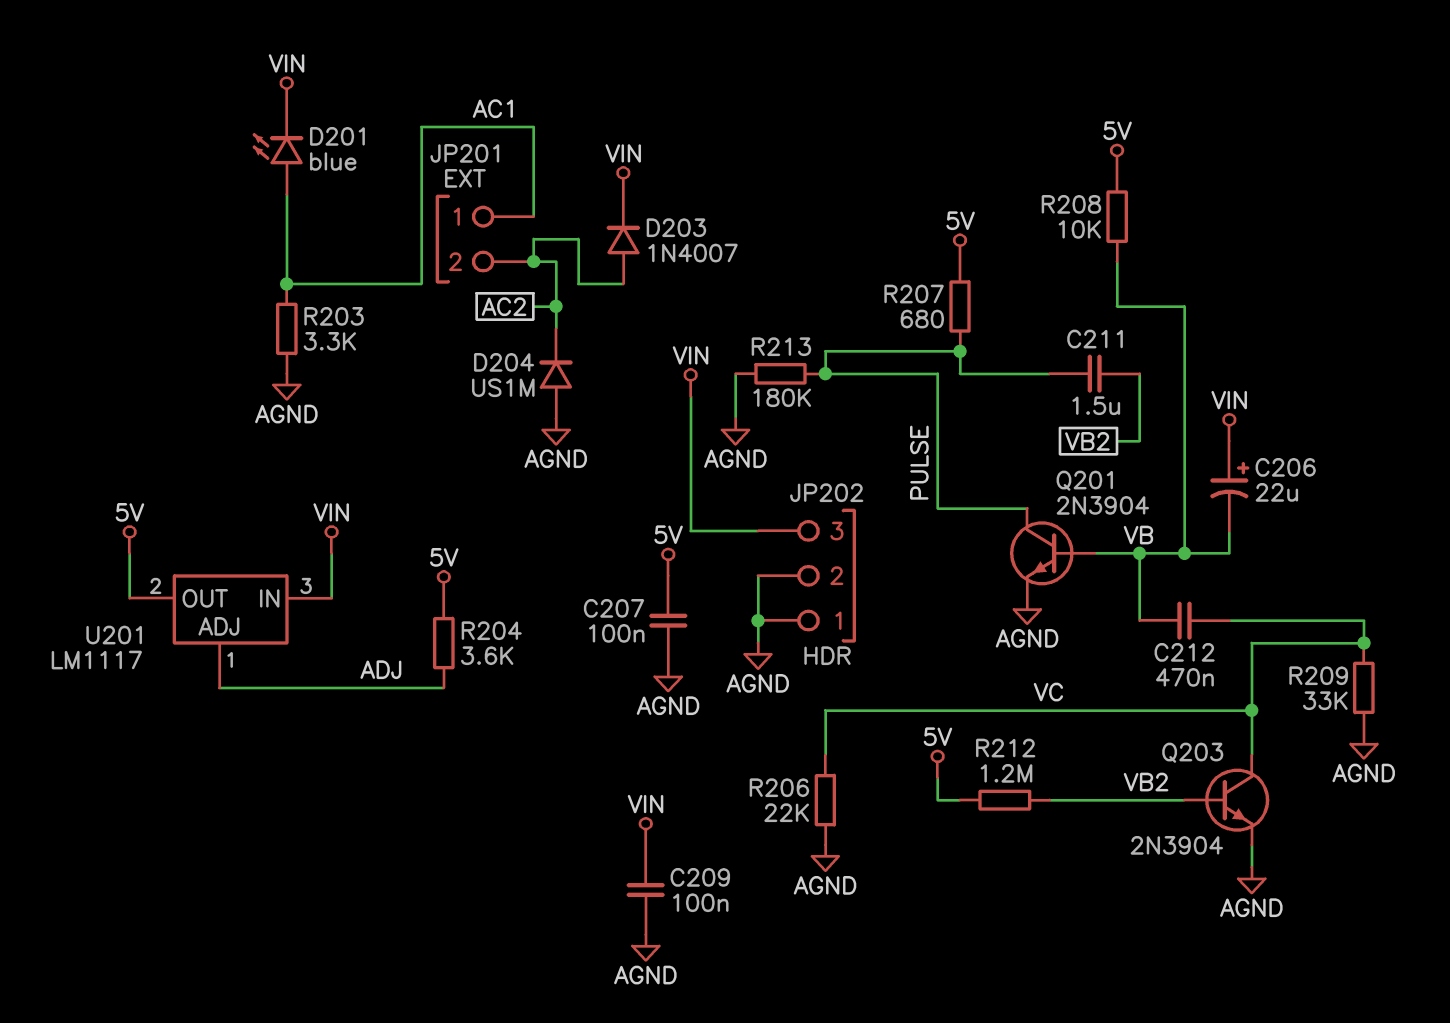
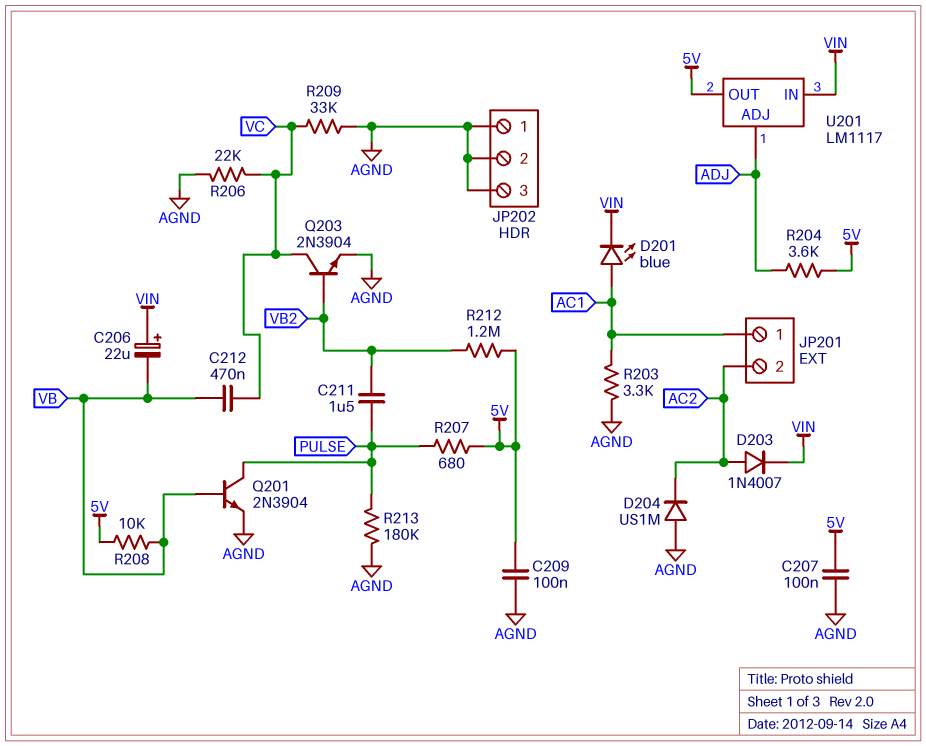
C209: 100nF (AGND, VIN) -> 100nF (5V, AGND)
JP202 pin 3: VIN -> AGND

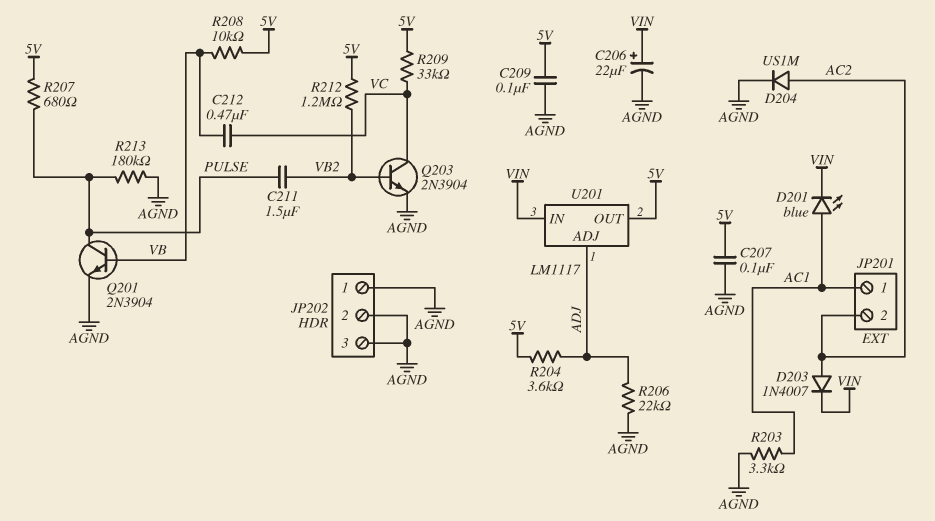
C206: 22uF (plus VIN, minus VB) -> 22uF (plus VIN, minus AGND)
D204: diode US1M (A AGND, K AC2) -> diode US1M (A AC2, K AGND)
R206: 22k (AGND, VC) -> 22k (ADJ, AGND)
R209: 33k (AGND, VC) -> 33k (5V, VC)

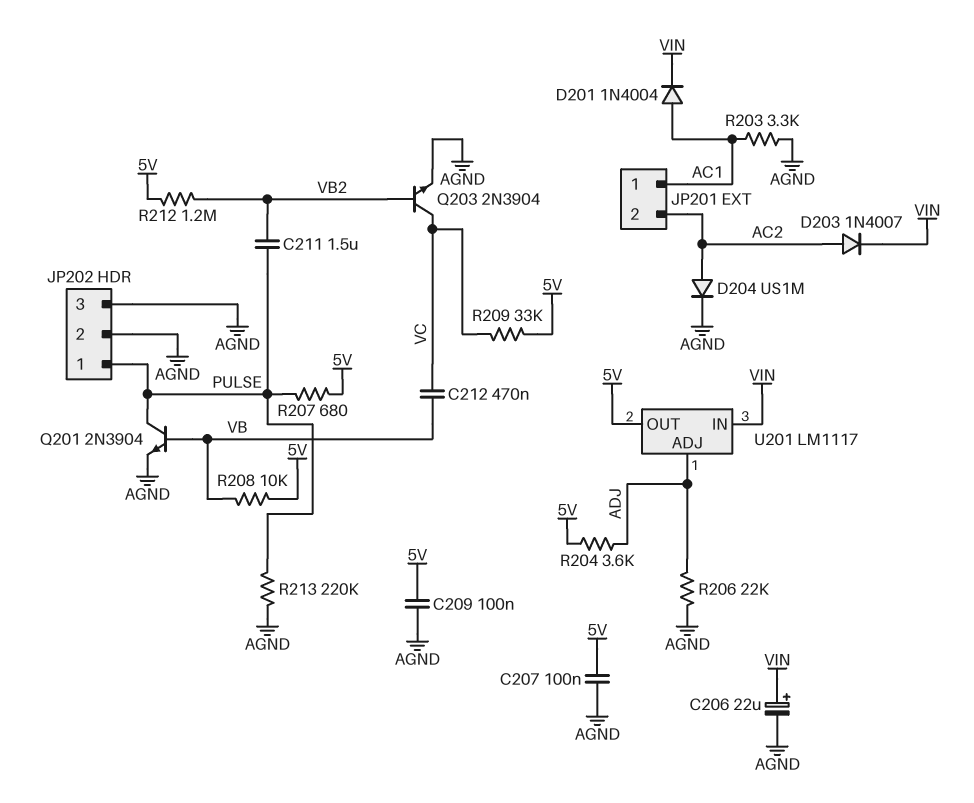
D201: LED blue (A AC1, K VIN) -> diode 1N4004 (A AC1, K VIN)
JP202 pin 1: AGND -> PULSE
R213: 180k (AGND, PULSE) -> 220k (AGND, PULSE)

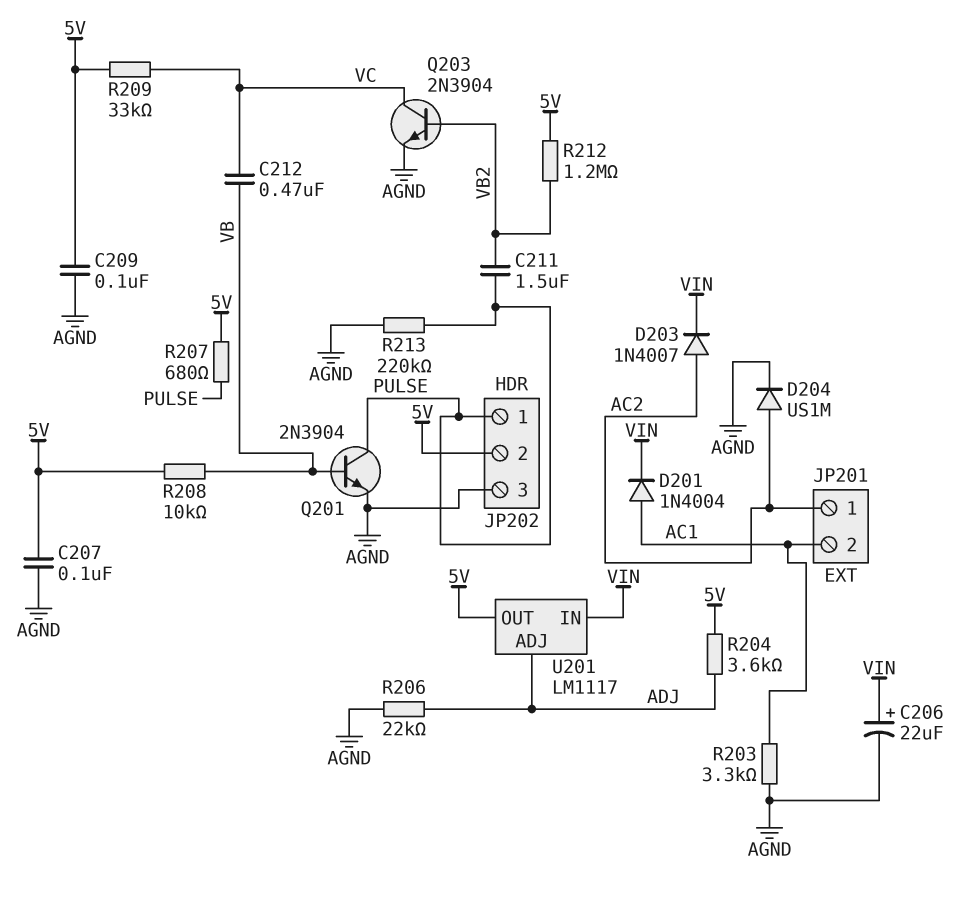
JP201 pin 1: AC1 -> AC2
JP201 pin 2: AC2 -> AC1
JP202 pin 2: AGND -> 5V

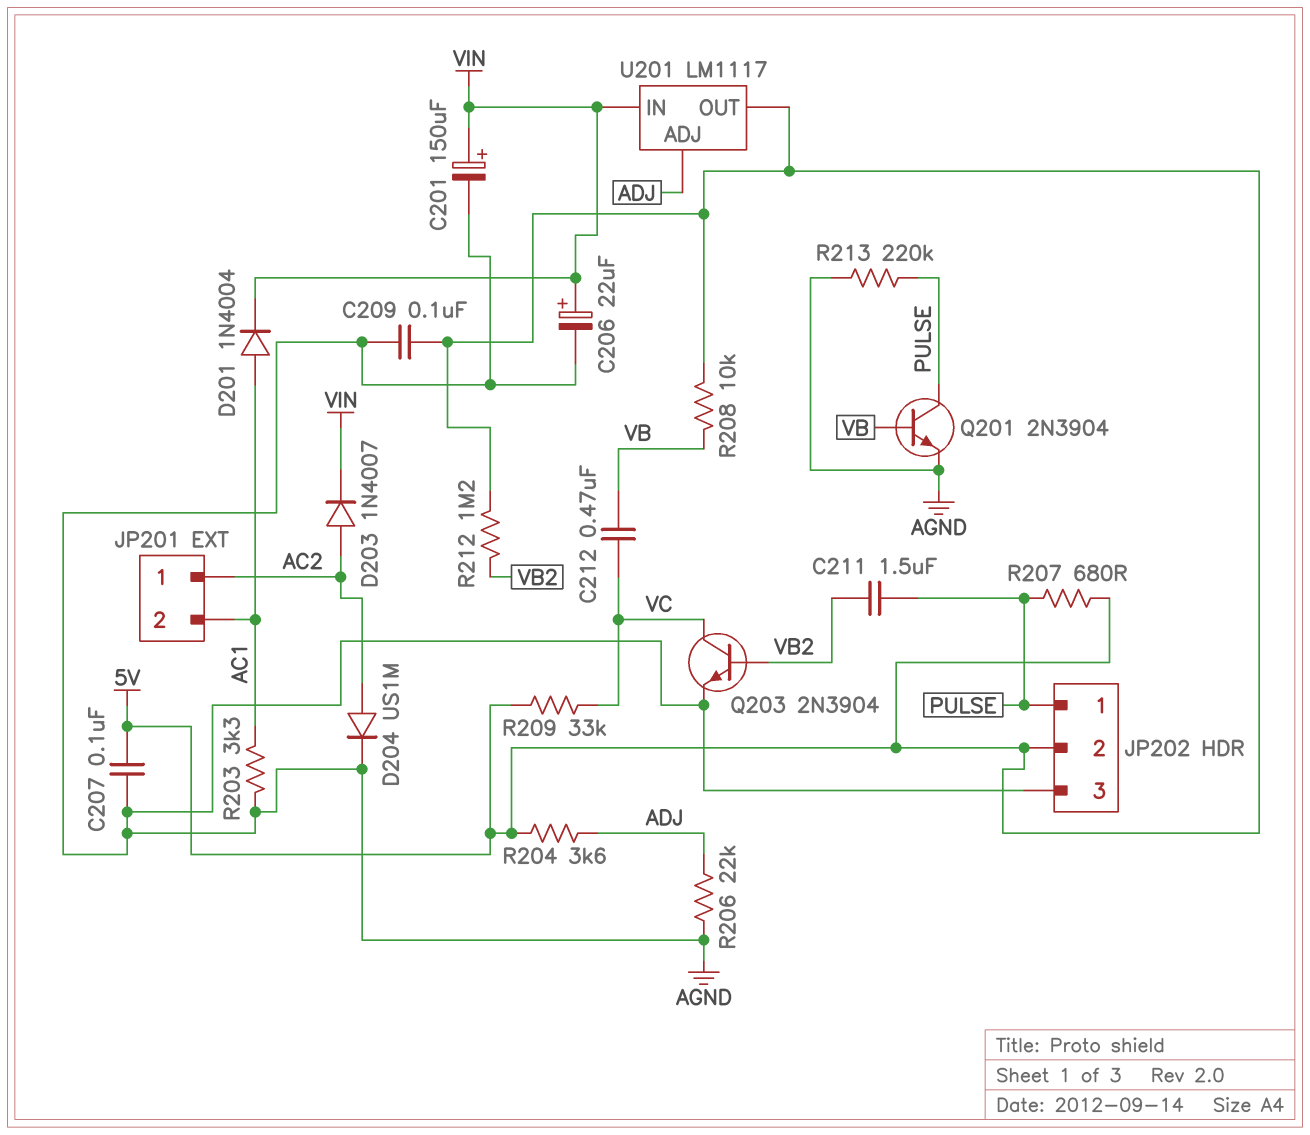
C201: none -> 150uF (plus VIN, minus AGND)

